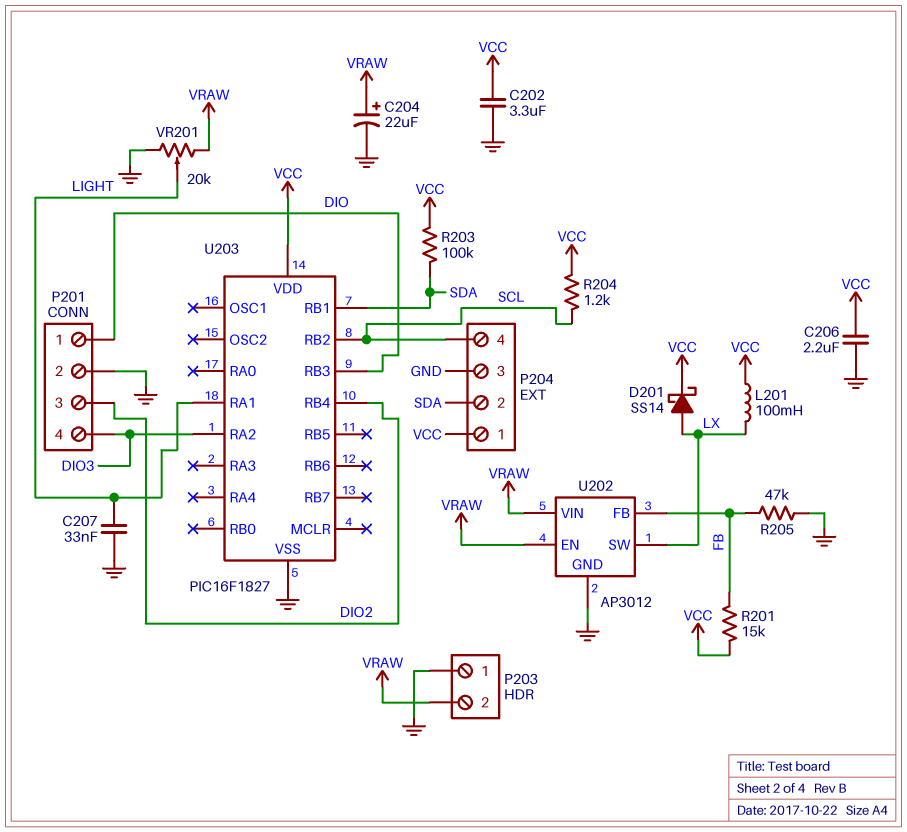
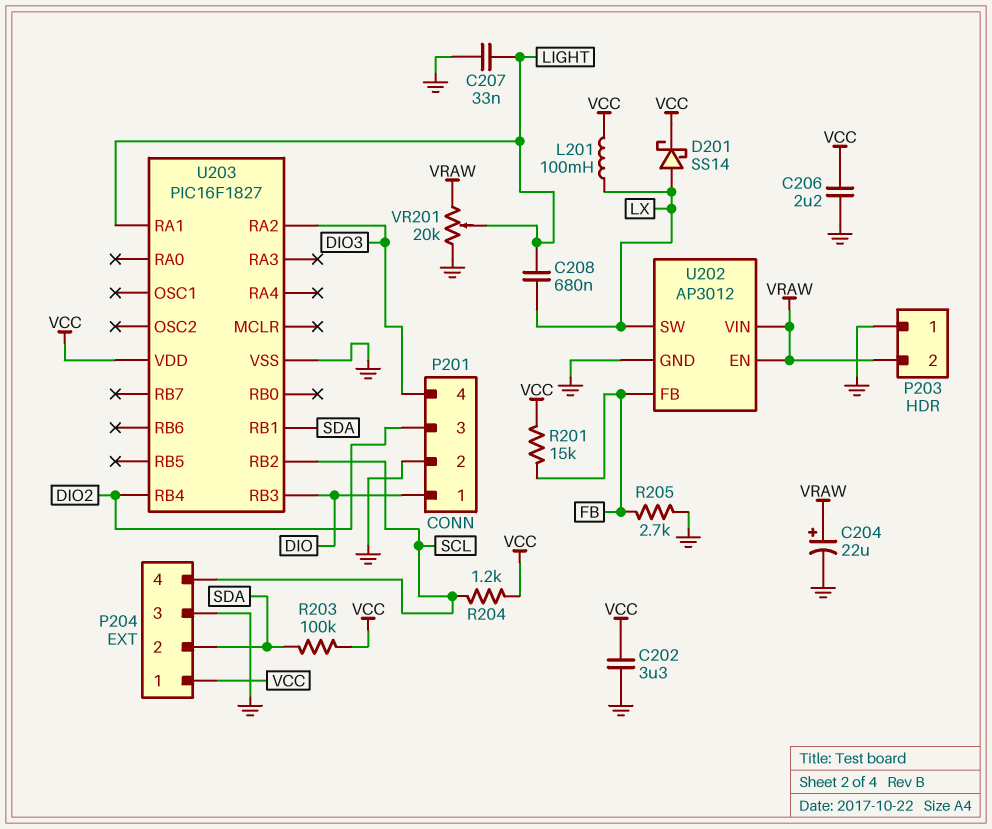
C208: none -> 680nF (LIGHT, LX)
R205: 47k (FB, GND) -> 2.7k (FB, GND)

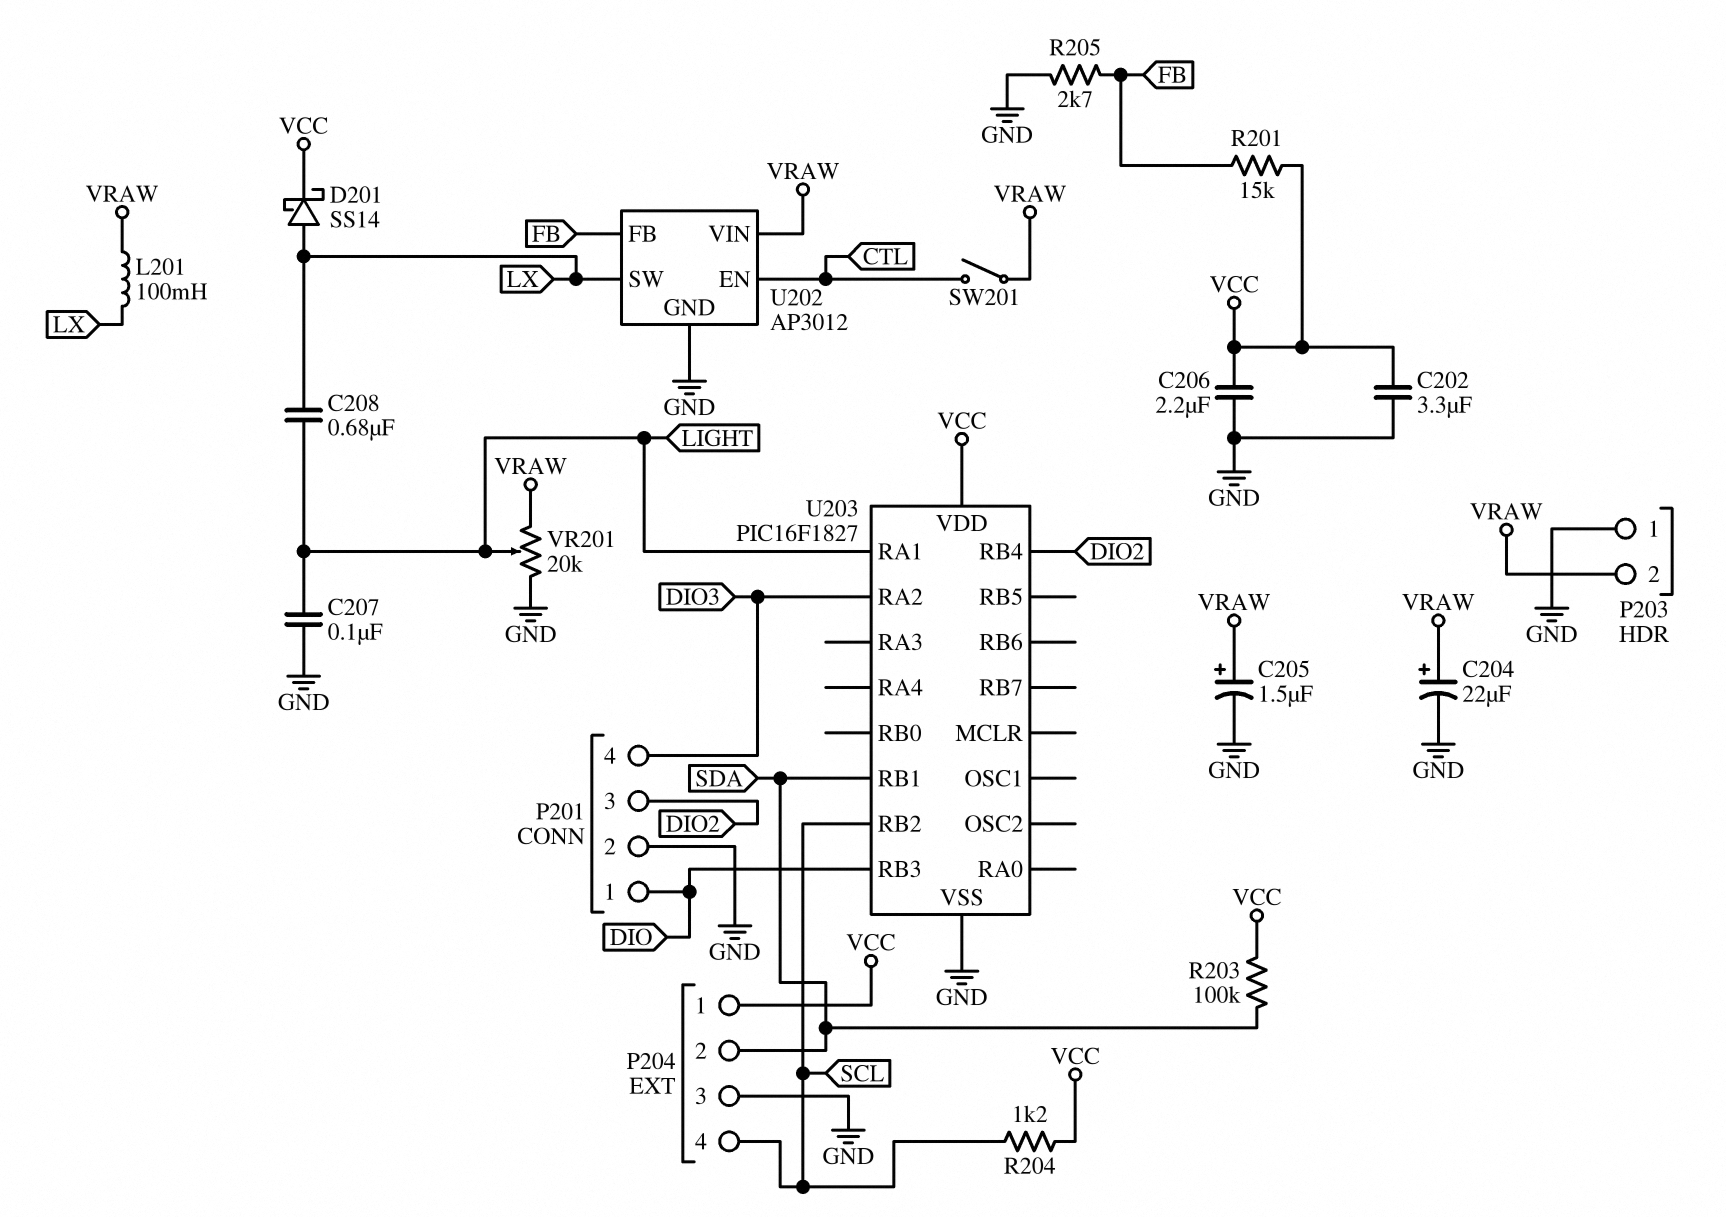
C205: none -> 1.5uF (plus VRAW, minus GND)
C207: 33nF (GND, LIGHT) -> 100nF (GND, LIGHT)
L201: 100mH (LX, VCC) -> 100mH (LX, VRAW)
SW201: none -> switch (CTL, VRAW)
U202 pin EN: VRAW -> CTL

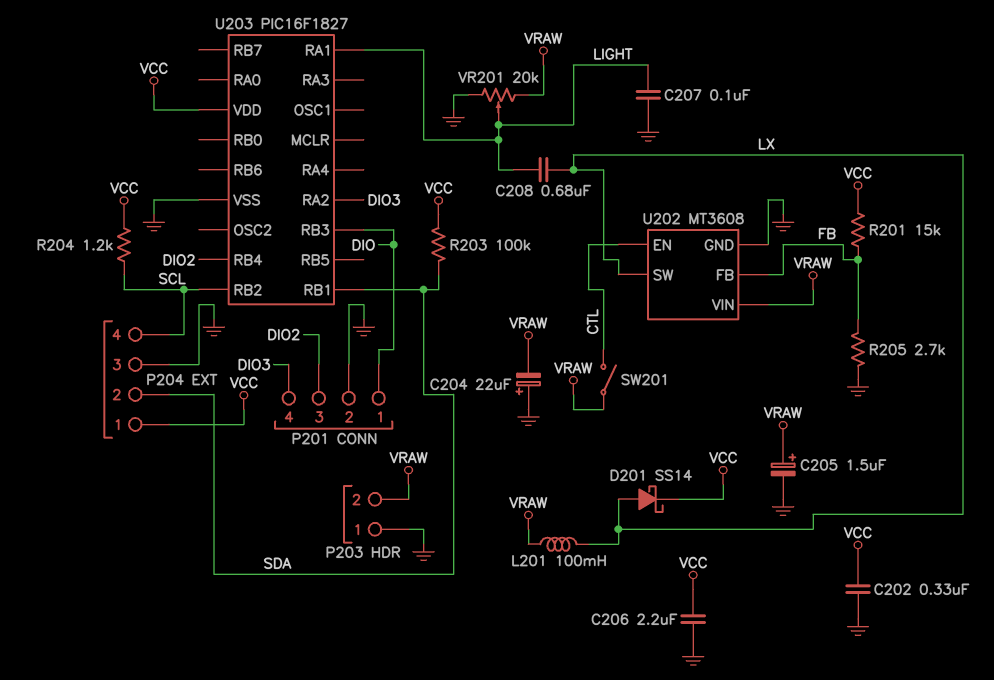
C202: 3.3uF (GND, VCC) -> 330nF (GND, VCC)
C204: 22uF (plus VRAW, minus GND) -> 22uF (plus GND, minus VRAW)
U202: AP3012 -> MT3608

